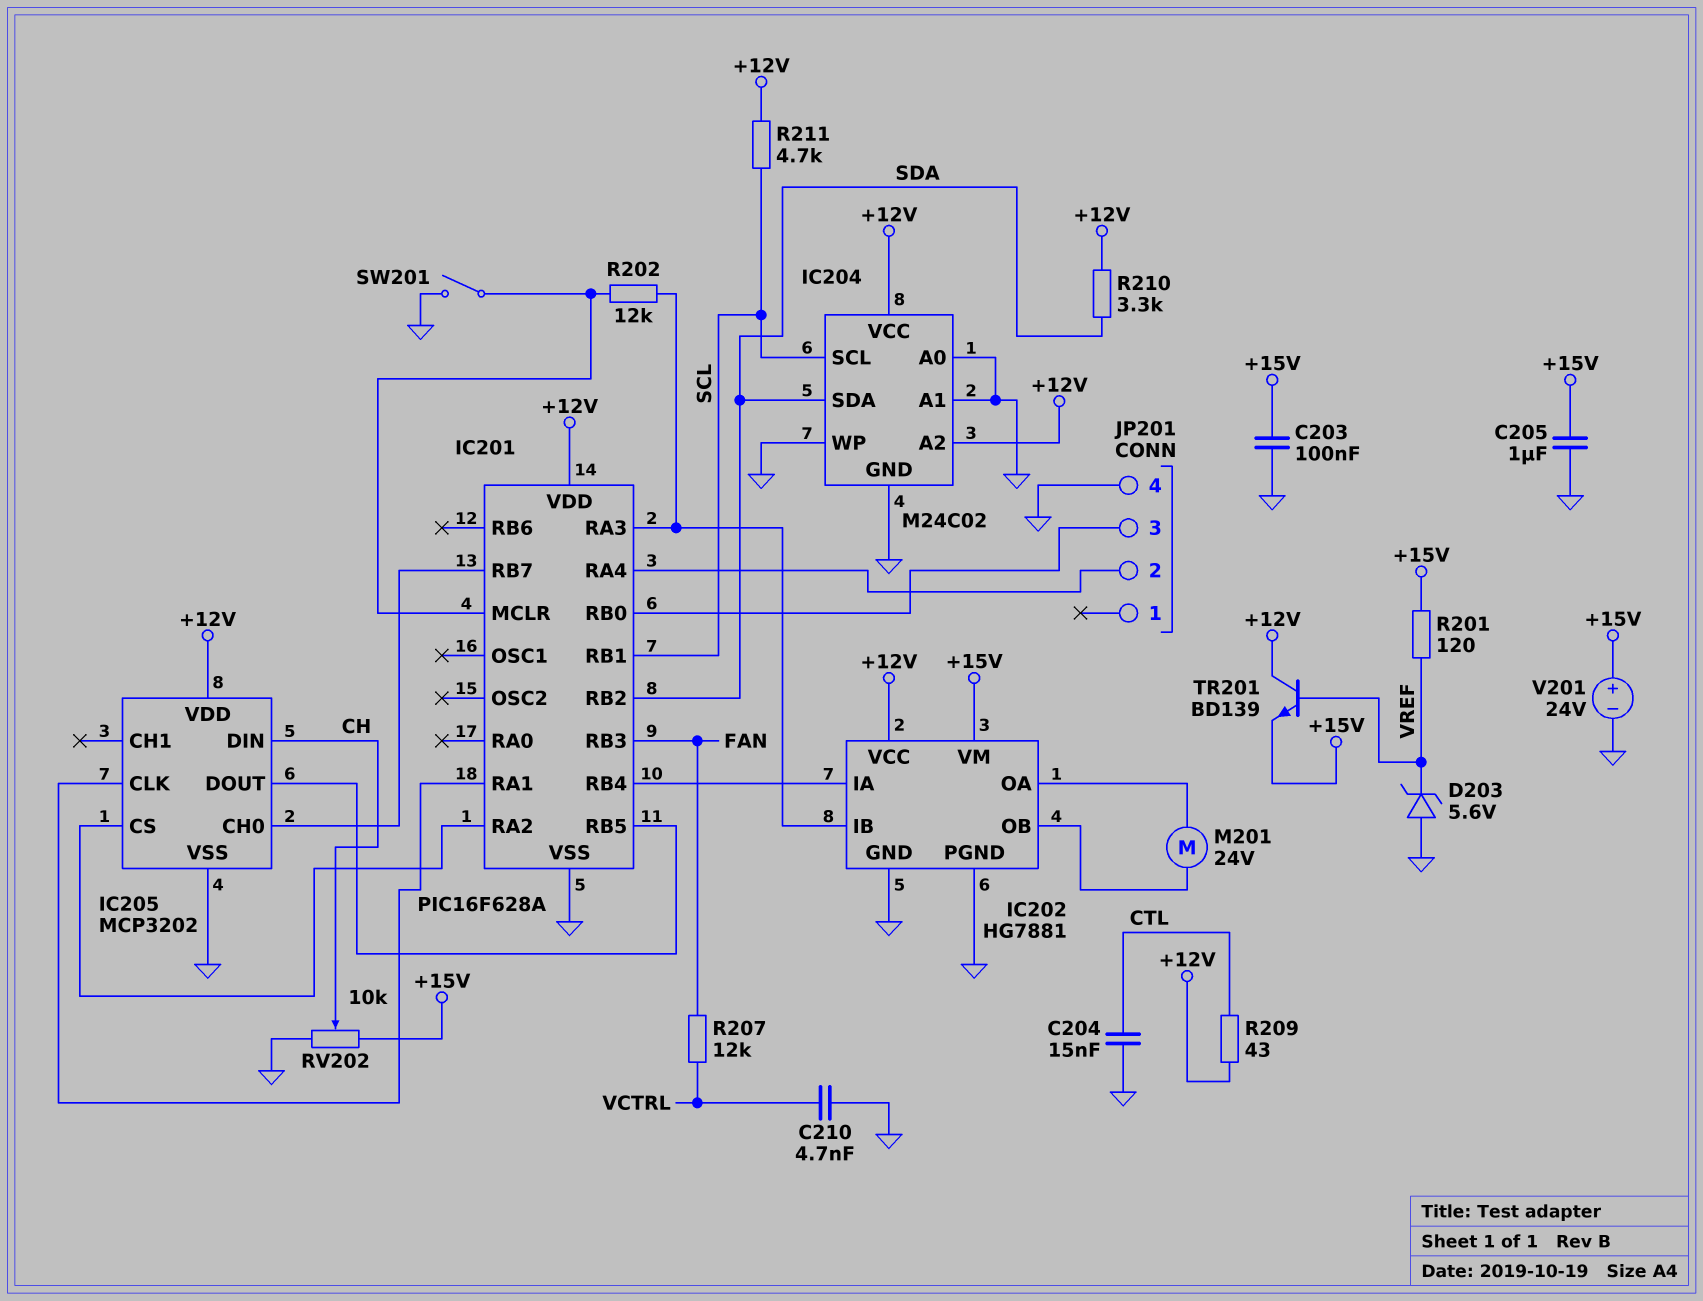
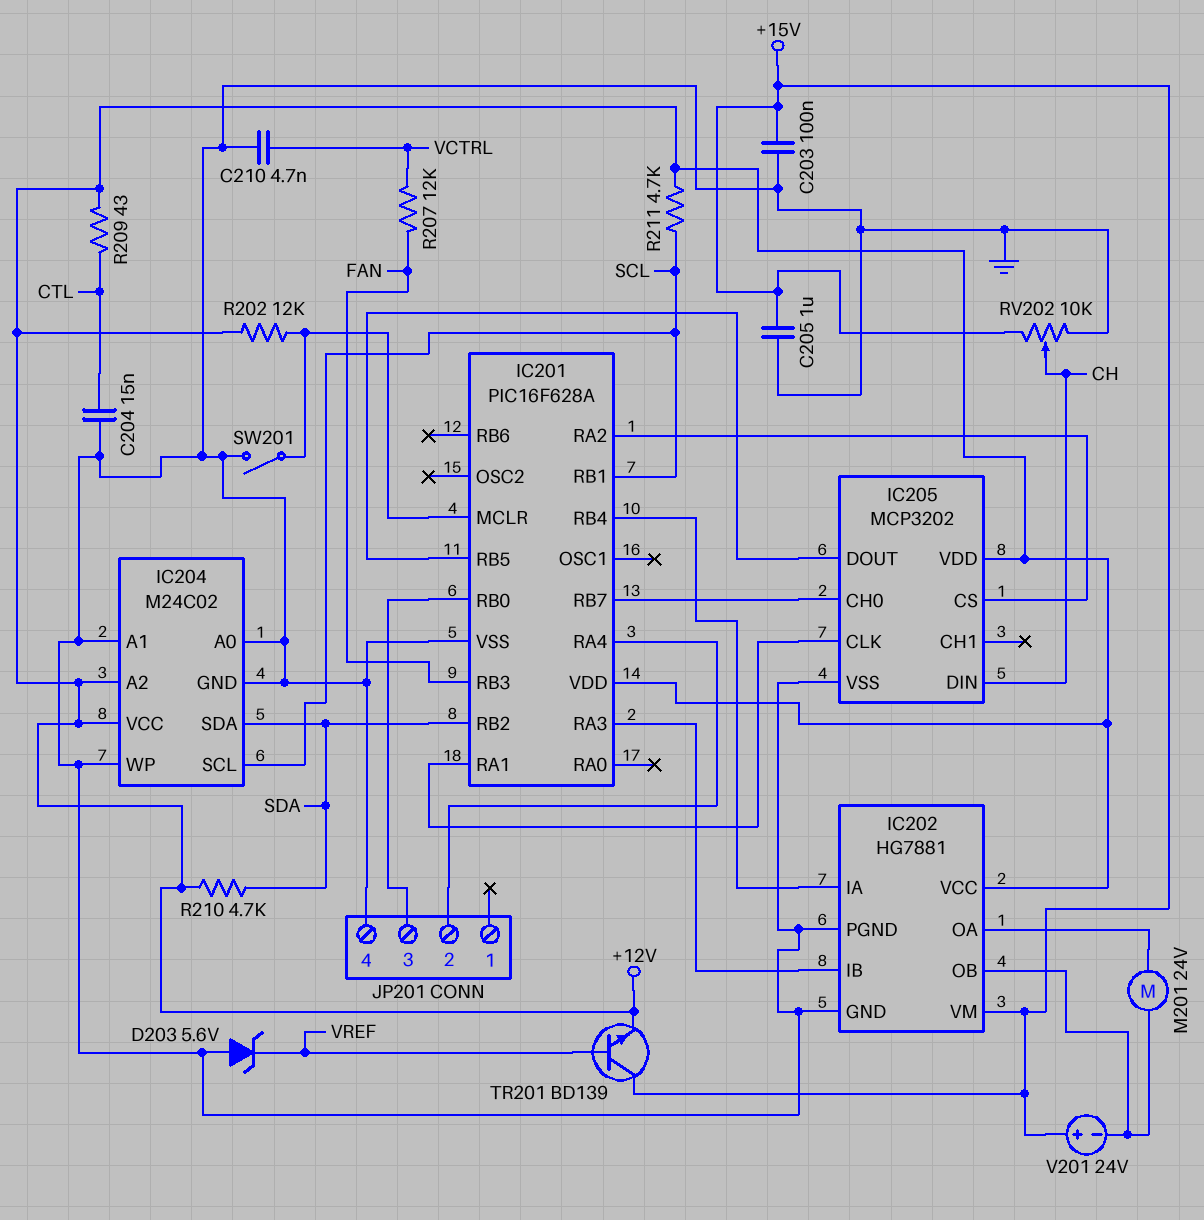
R201: 120 (+15V, VREF) -> none
R202: 12k (IC201/MCLR, IC201/RA3) -> 12k (+12V, IC201/MCLR)
R210: 3.3k (+12V, SDA) -> 4.7k (+12V, SDA)
TR201: NPN BD139 (B VREF, C +12V, E +15V) -> NPN BD139 (B VREF, C +15V, E +12V)
V201: 24V (plus +15V, minus GND) -> 24V (plus +15V, minus IC202/OB)

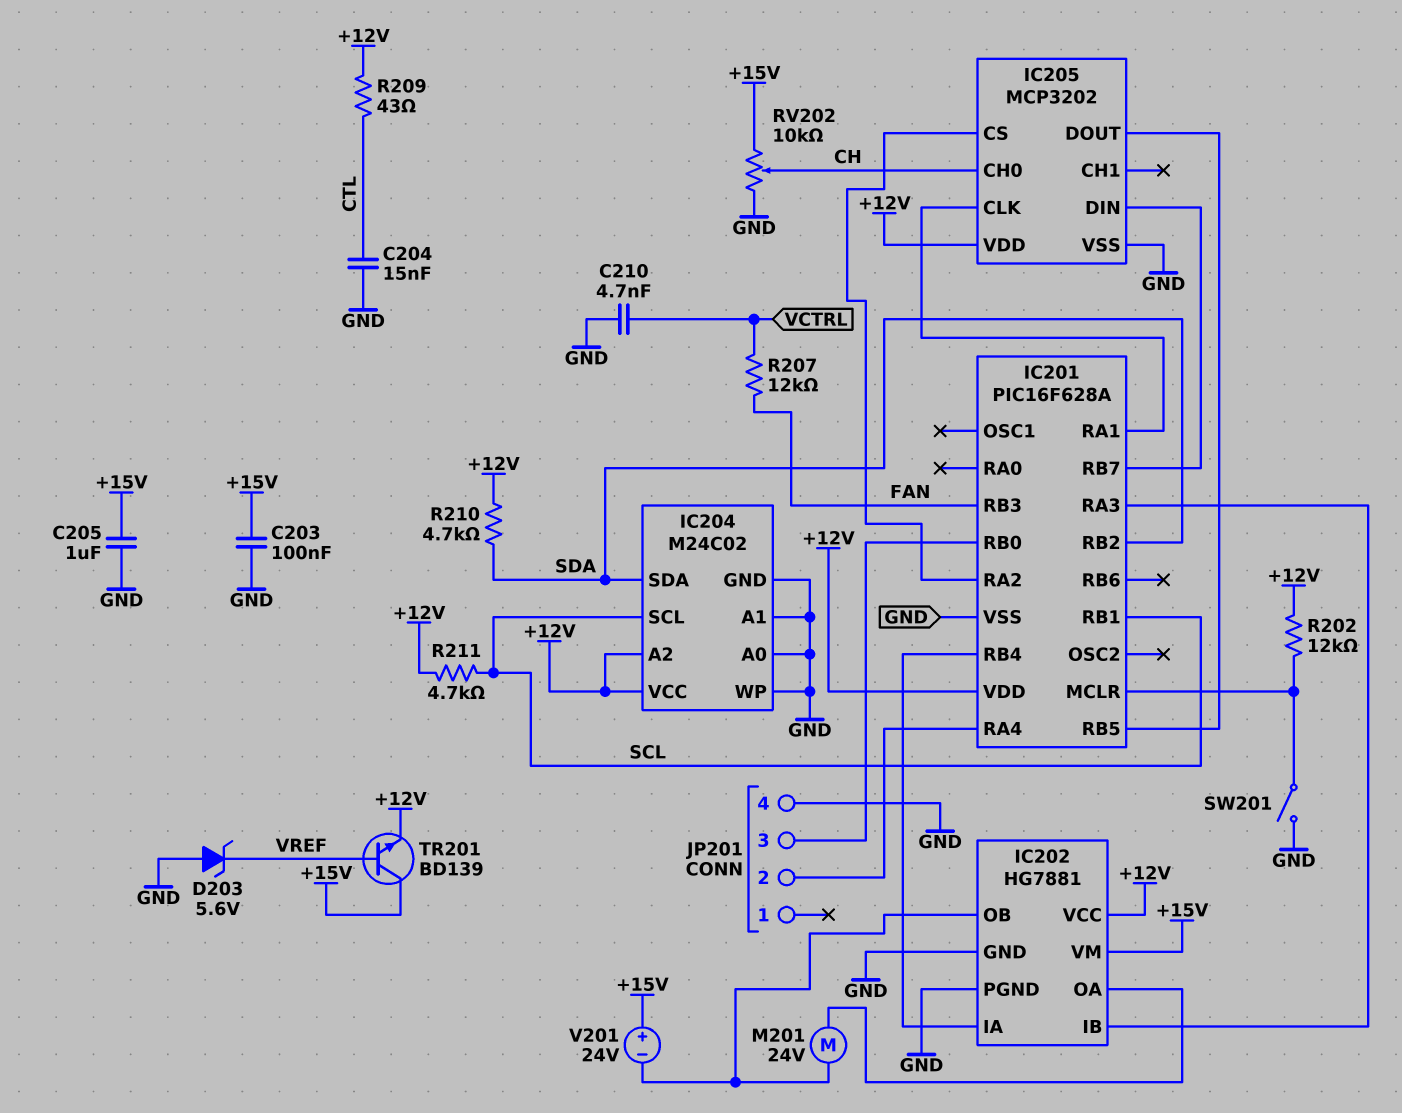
IC205 pin CH0: IC201/RB7 -> CH
IC205 pin DIN: CH -> IC201/RB7

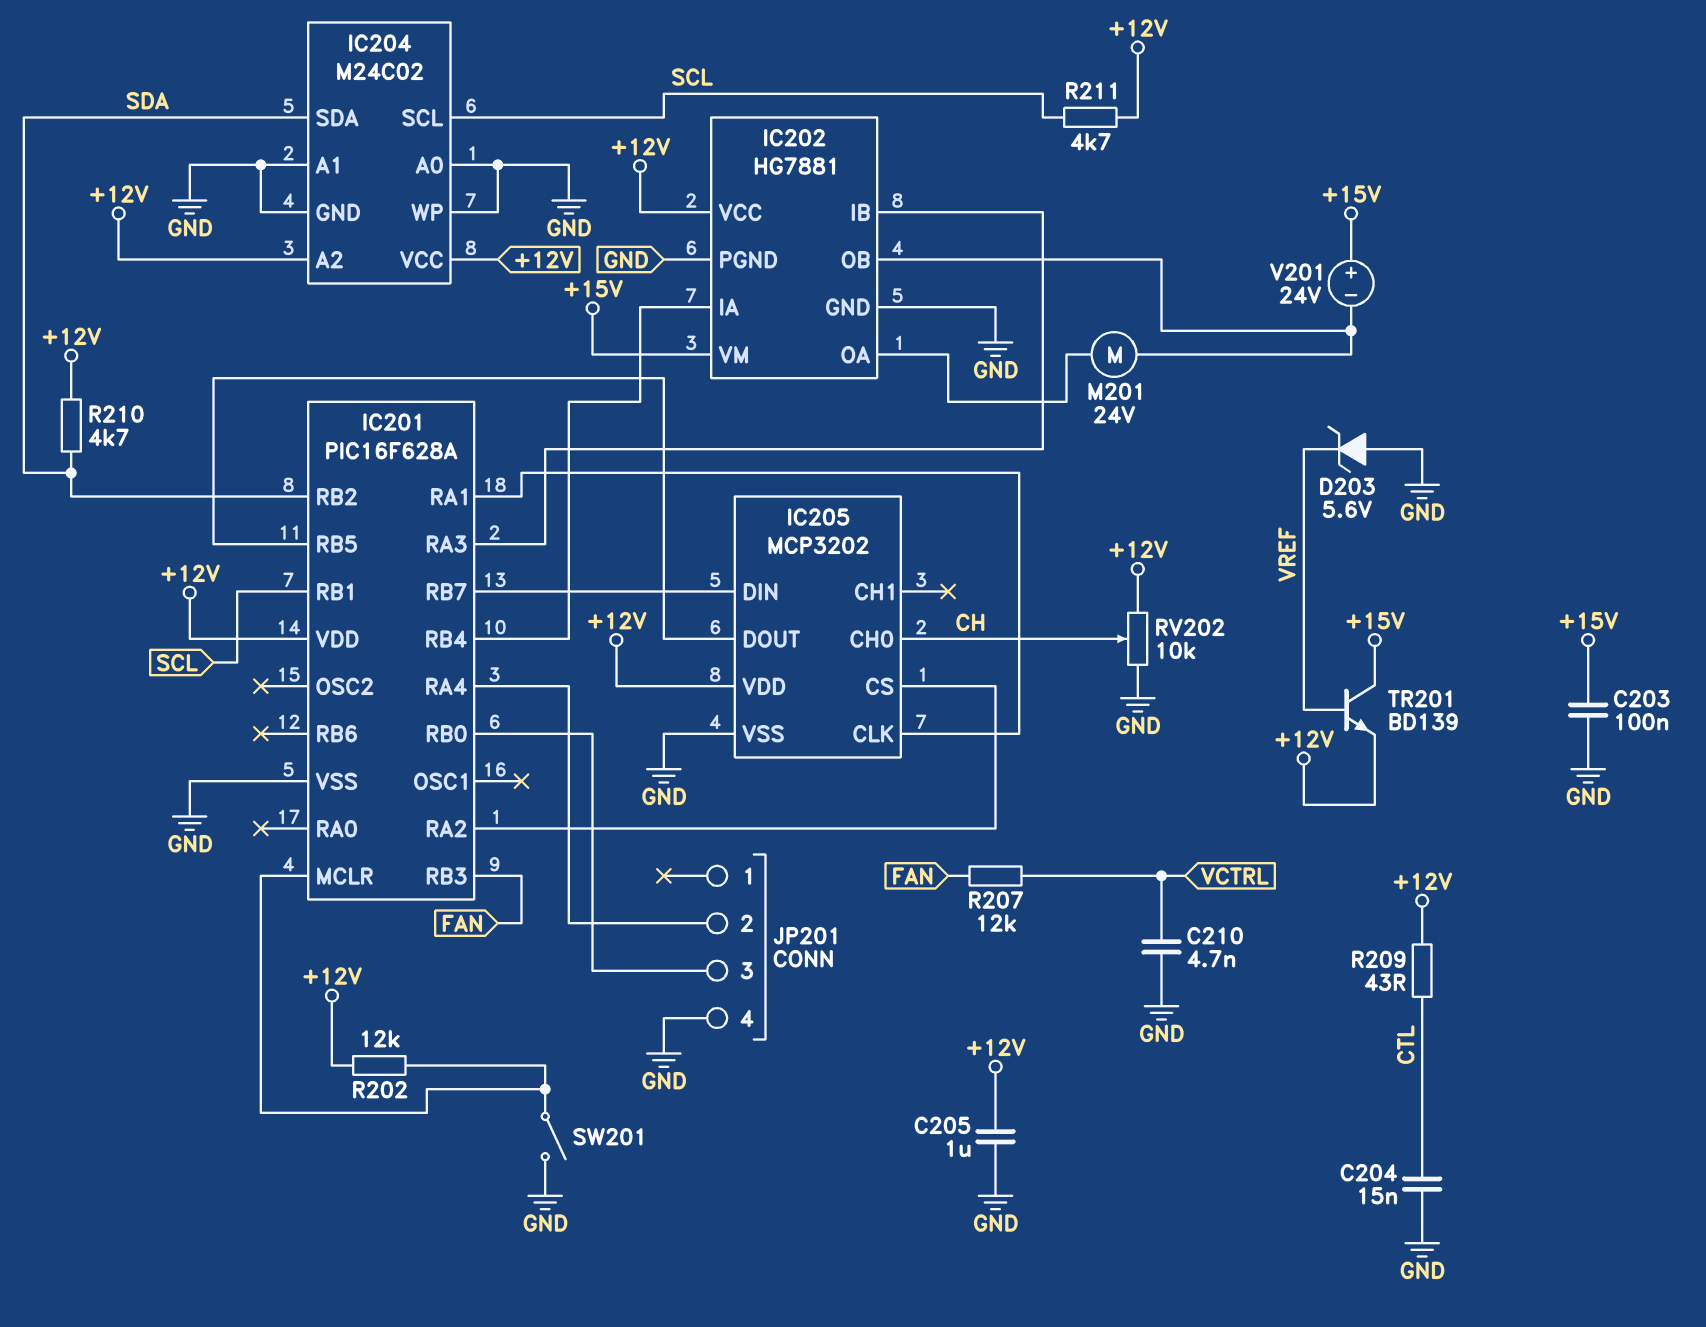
C205: 1uF (+15V, GND) -> 1uF (+12V, GND)
RV202: 10k (+15V, GND, wiper CH) -> 10k (+12V, GND, wiper CH)

